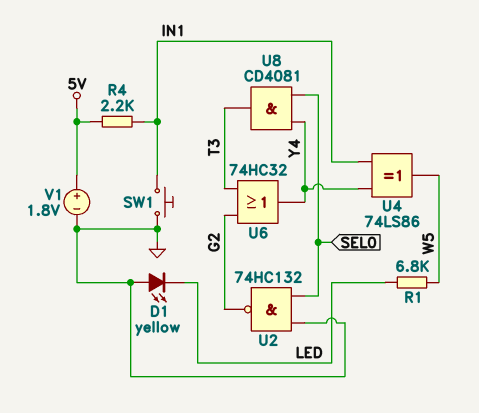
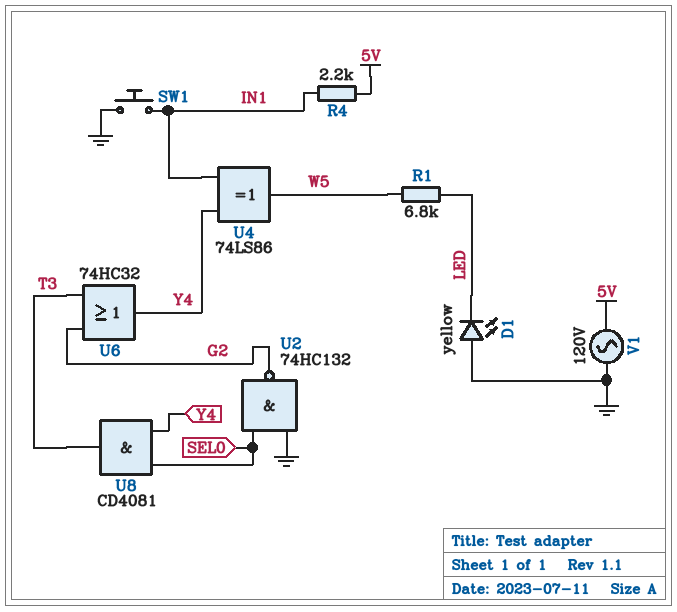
V1: 1.8V (plus 5V, minus GND) -> AC 120V (5V, GND)

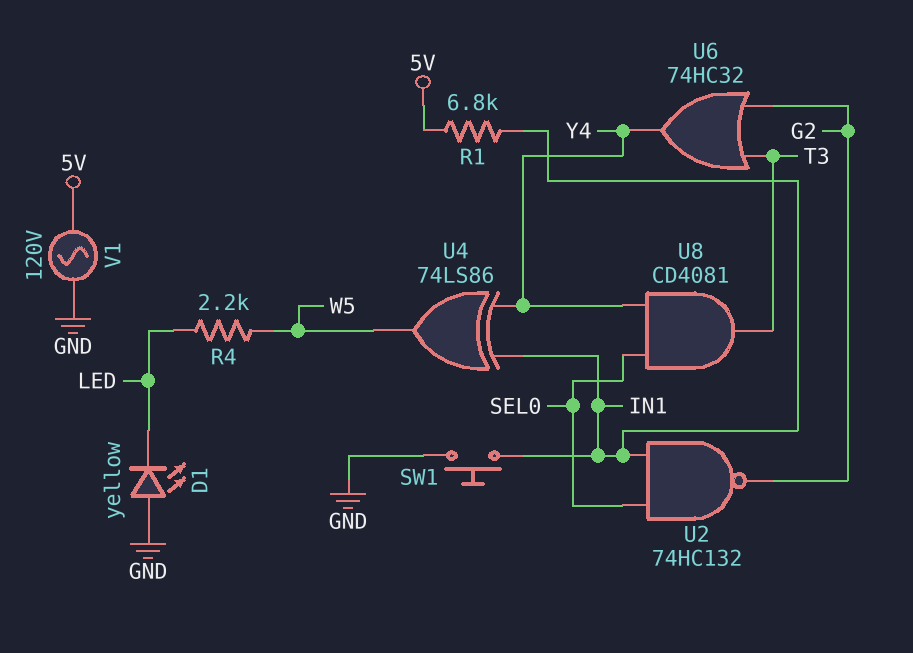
R1: 6.8k (LED, W5) -> 6.8k (5V, IN1)
R4: 2.2k (5V, IN1) -> 2.2k (LED, W5)
U2: NAND 74HC132 (in GND, in SEL0, out G2) -> NAND 74HC132 (in IN1, in SEL0, out G2)

